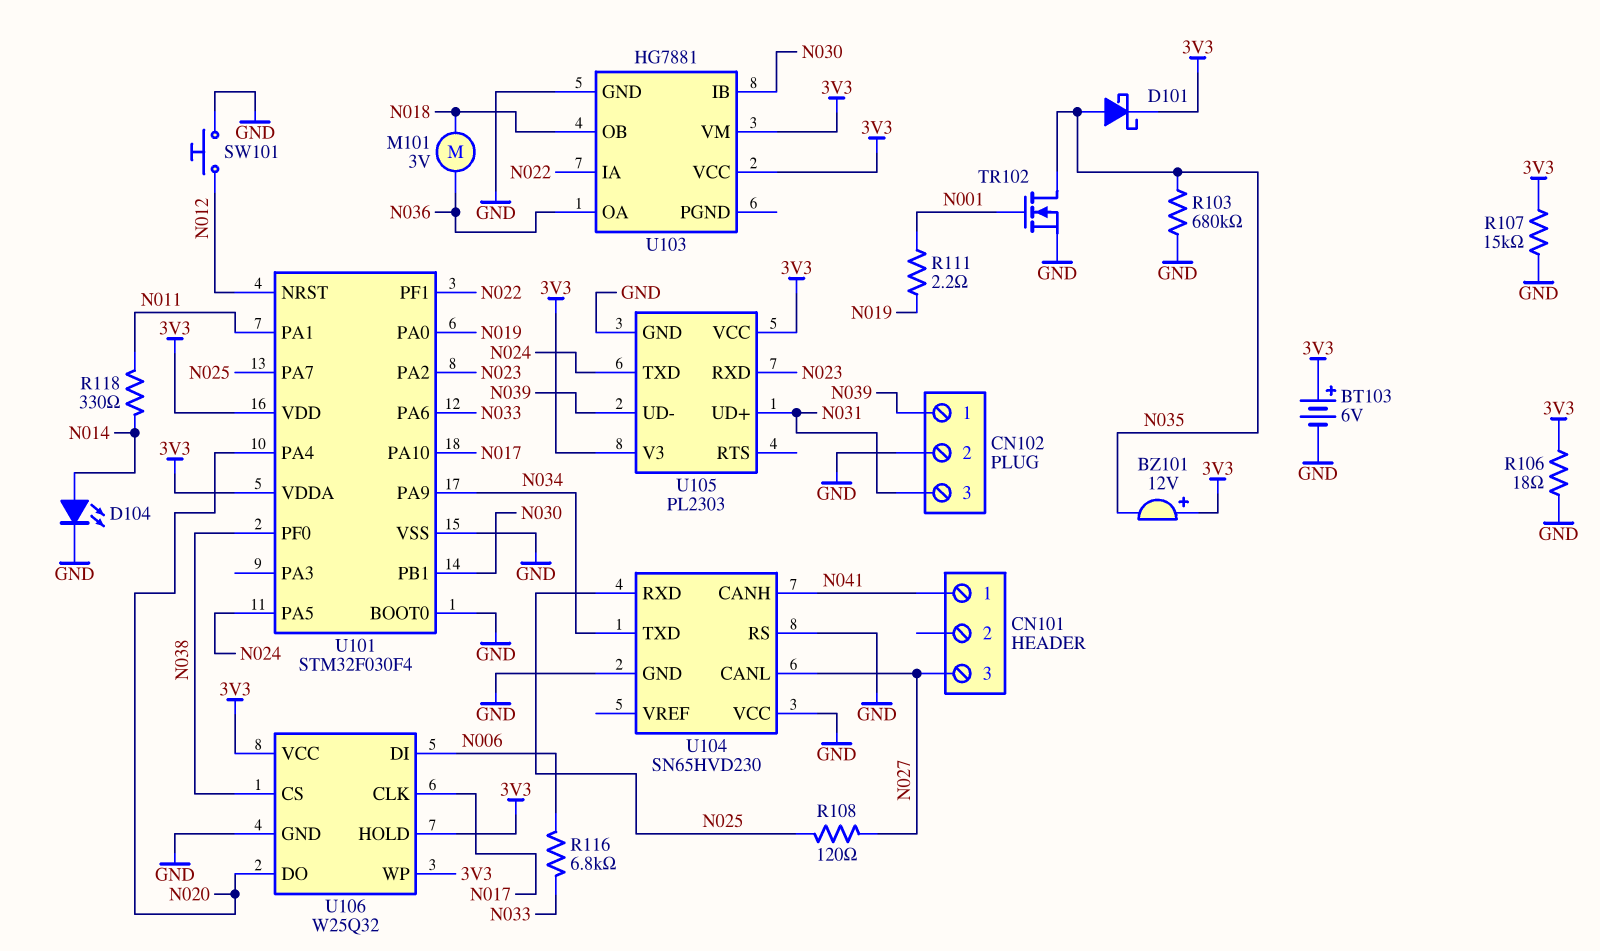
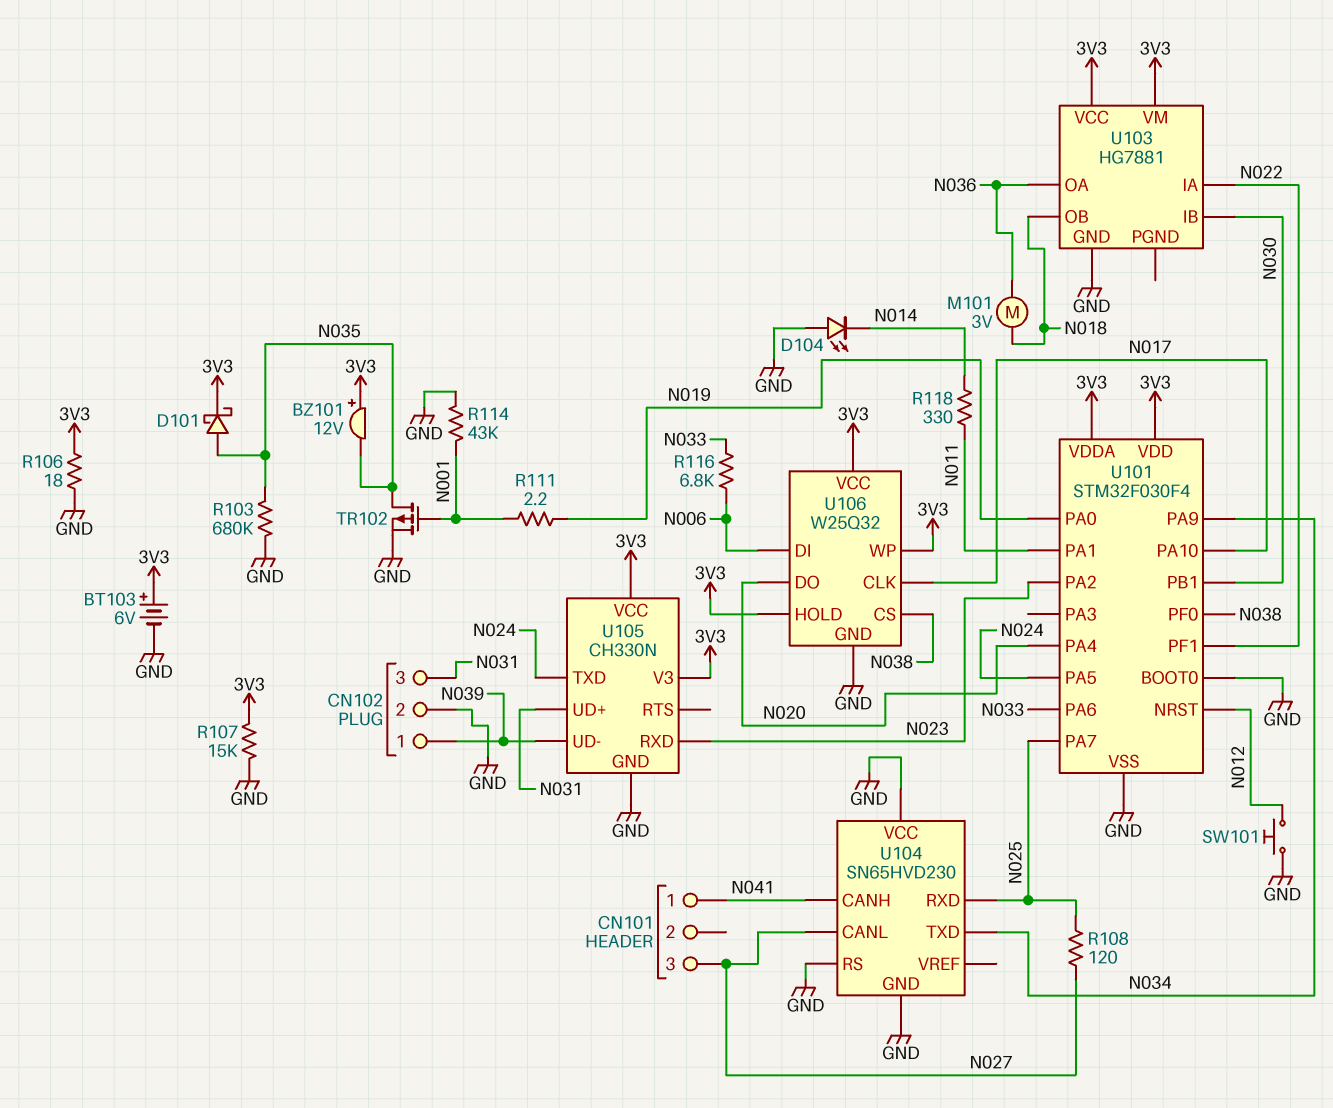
D104: LED (A N014, K GND) -> LED (A GND, K N014)
R114: none -> 43k (GND, N001)
TR102: NMOS (G N001, D N035, S GND) -> PMOS (G N001, D N035, S GND)
U105: PL2303 -> CH330N

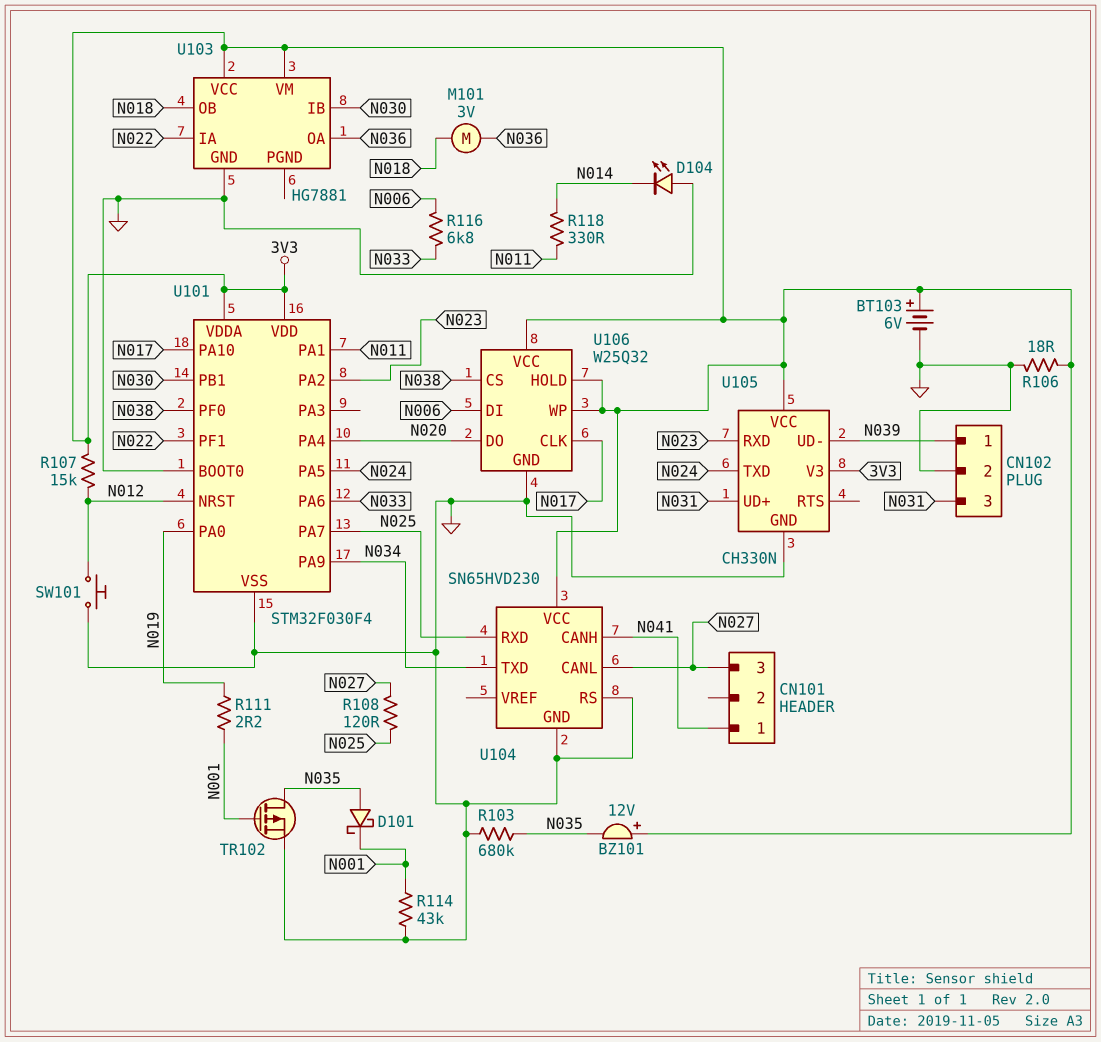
D101: schottky (A N035, K 3V3) -> schottky (A N035, K N001)
R107: 15k (3V3, GND) -> 15k (3V3, N012)
U104 pin VCC: GND -> 3V3

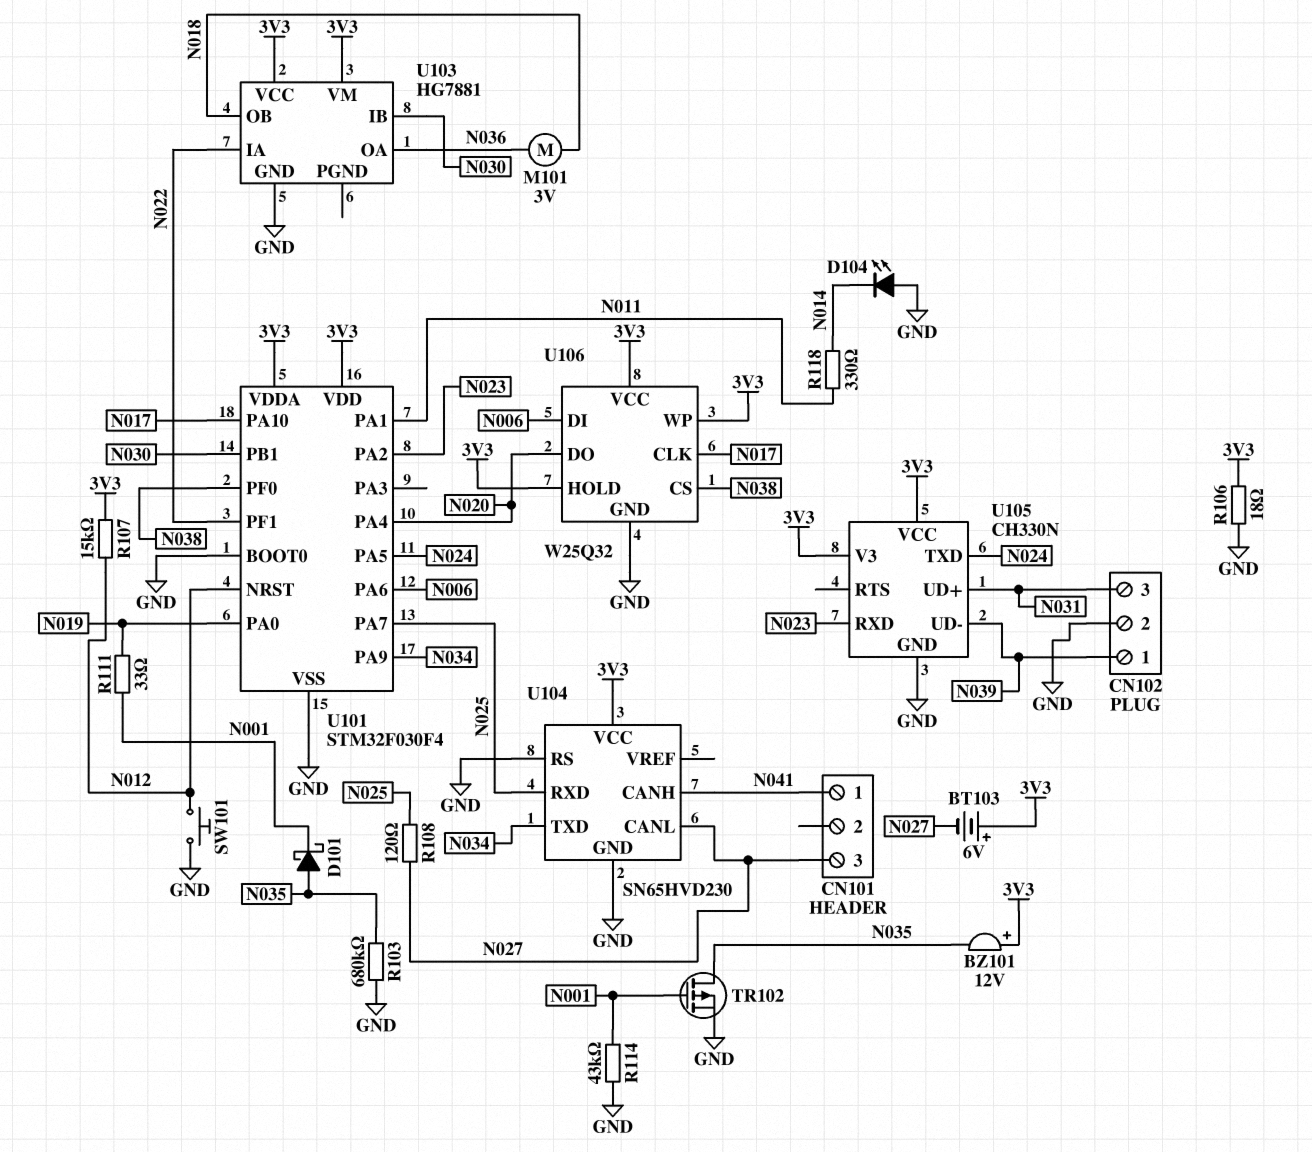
BT103: 6V (plus 3V3, minus GND) -> 6V (plus 3V3, minus N027)
R111: 2.2 (N001, N019) -> 33 (N001, N019)
R116: 6.8k (N006, N033) -> none
U101 pin PA6: N033 -> N006

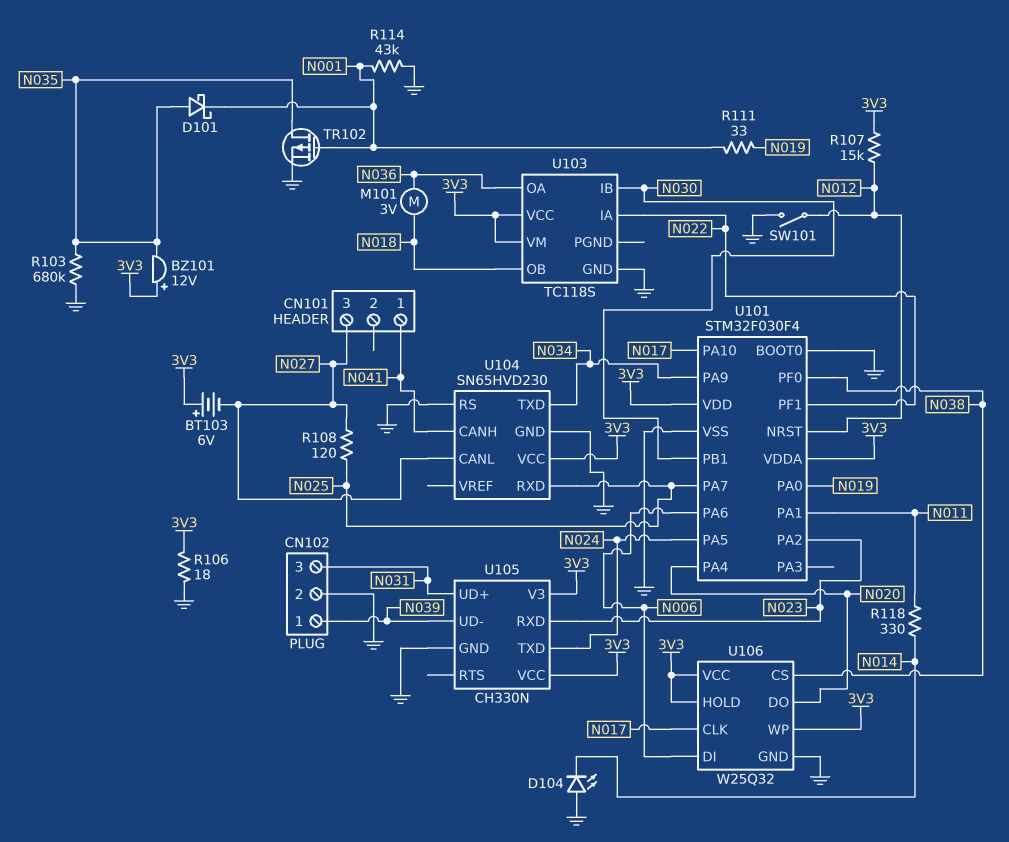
SW101: button (GND, N012) -> switch (GND, N012)
U103: HG7881 -> TC118S

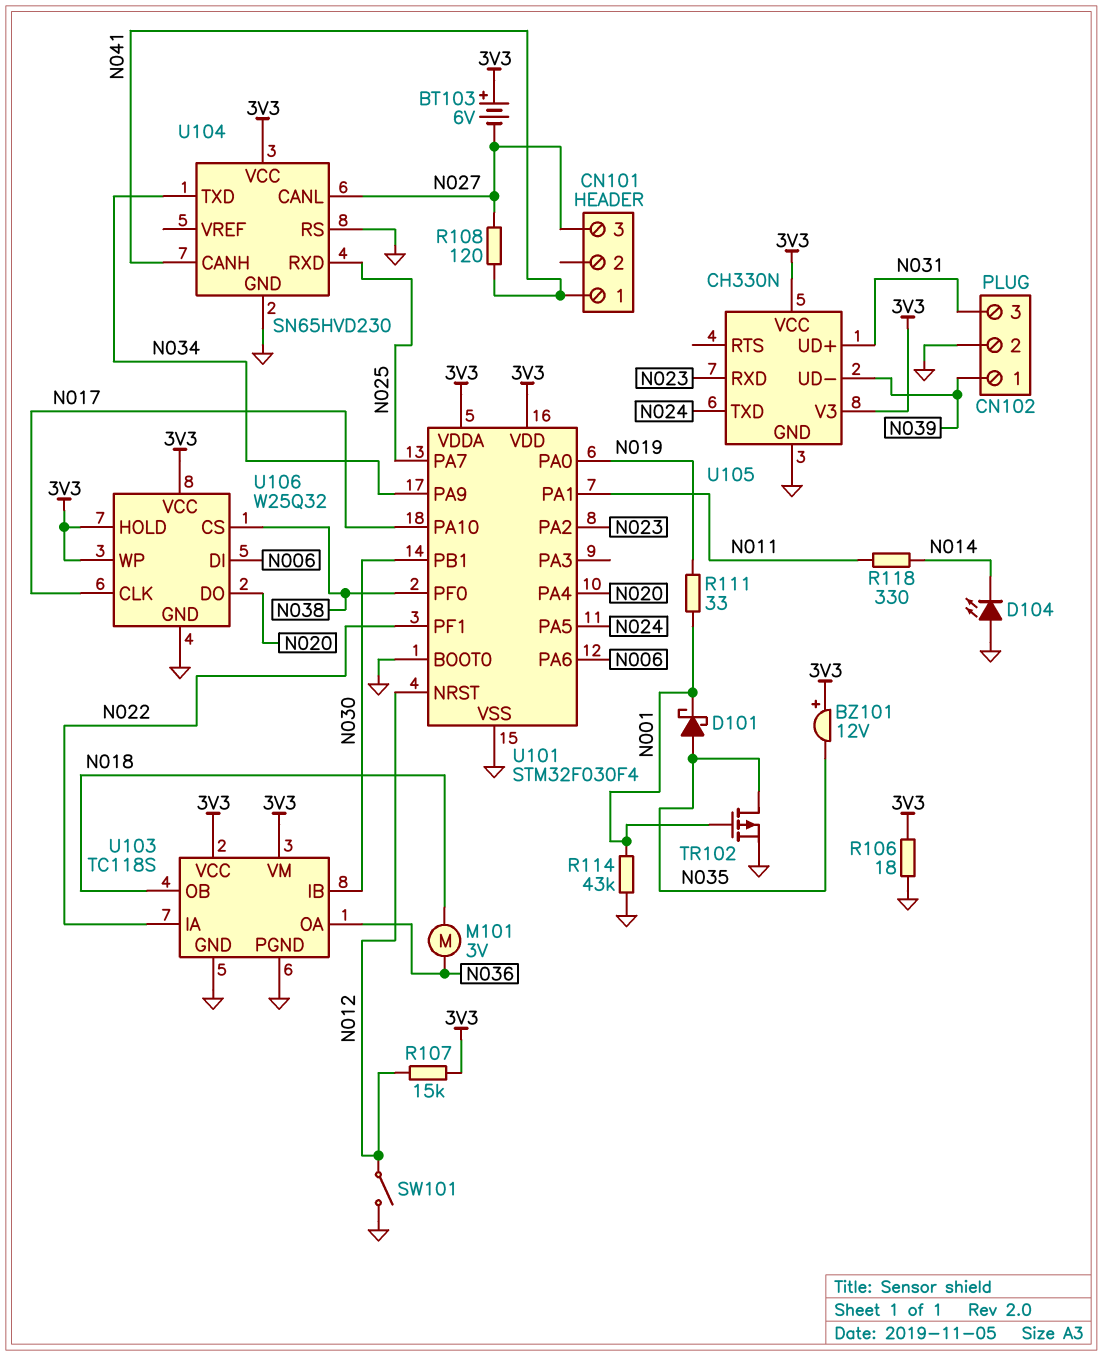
R103: 680k (GND, N035) -> none
R108: 120 (N025, N027) -> 120 (N027, N041)
U103 pin PGND: none -> GND

